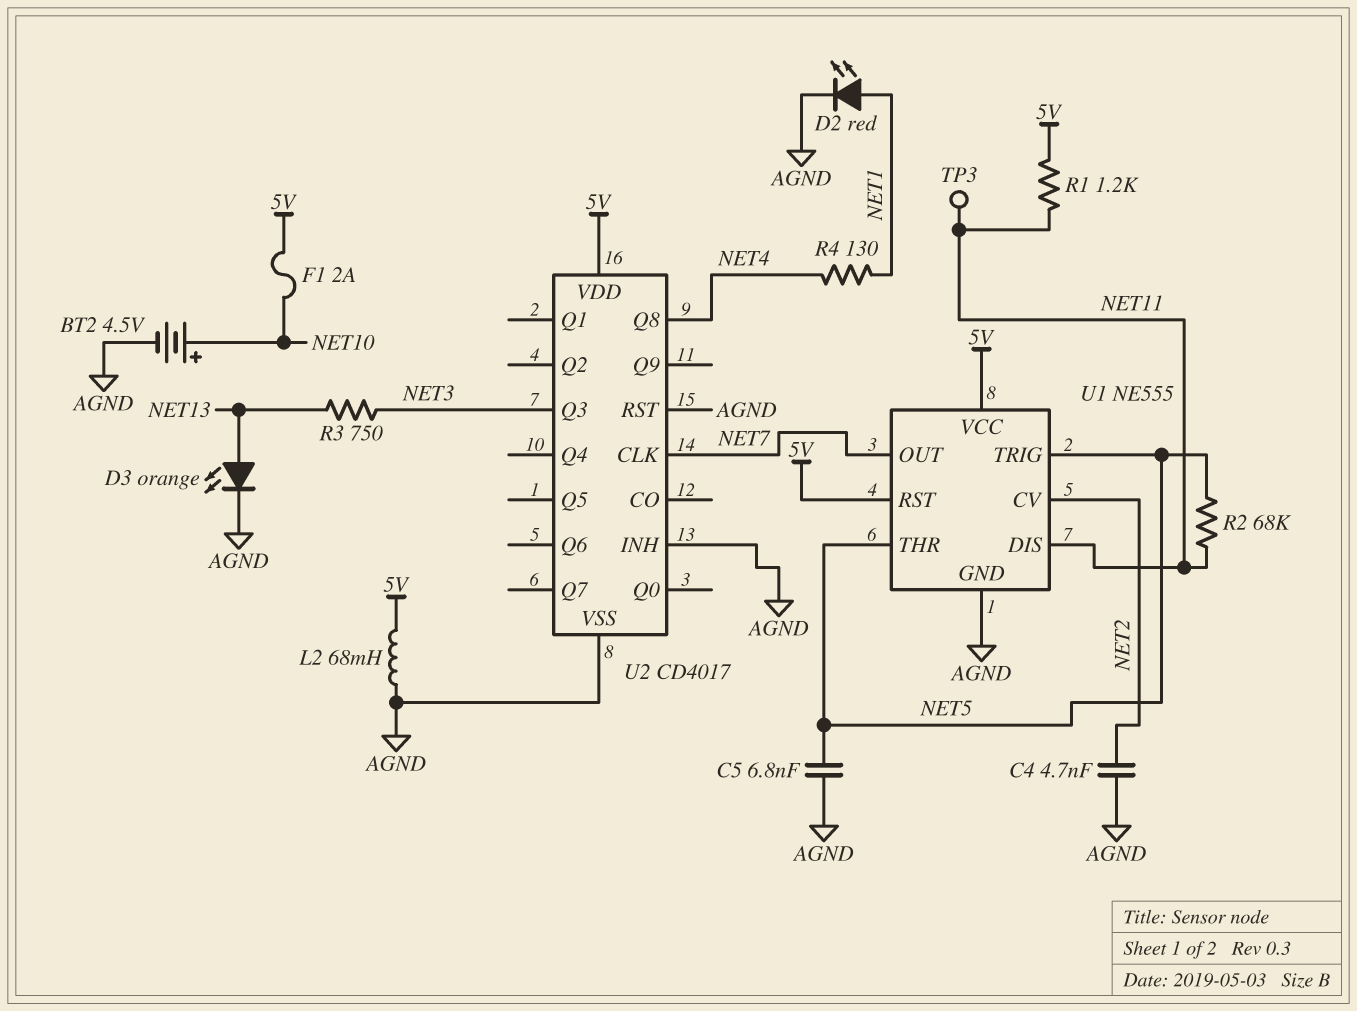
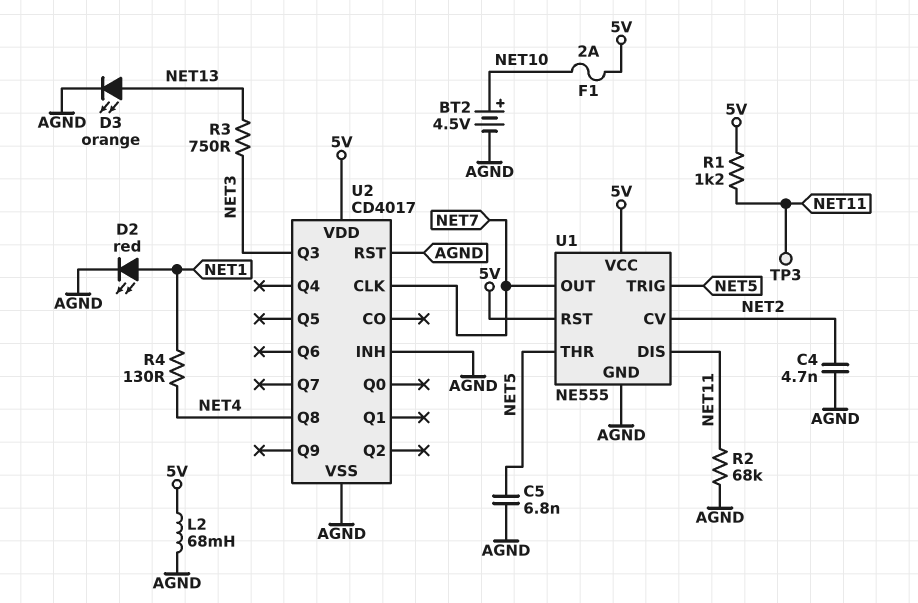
R2: 68k (NET5, NET11) -> 68k (AGND, NET11)

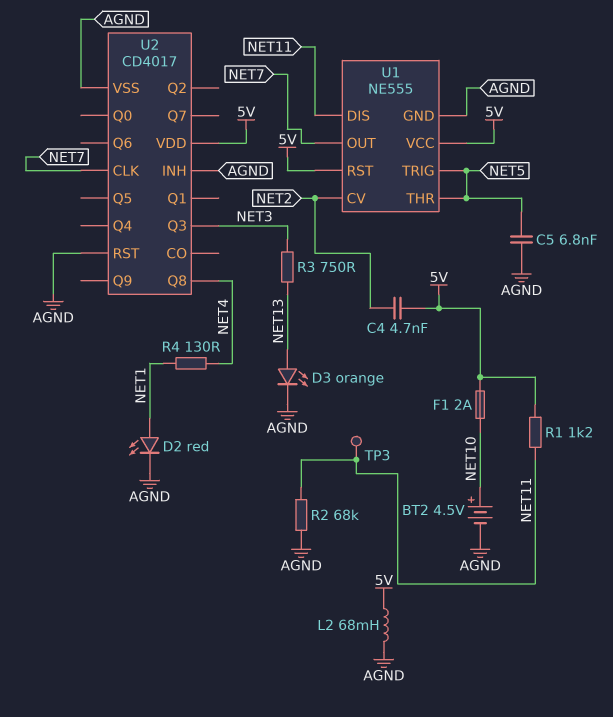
C4: 4.7nF (AGND, NET2) -> 4.7nF (5V, NET2)

